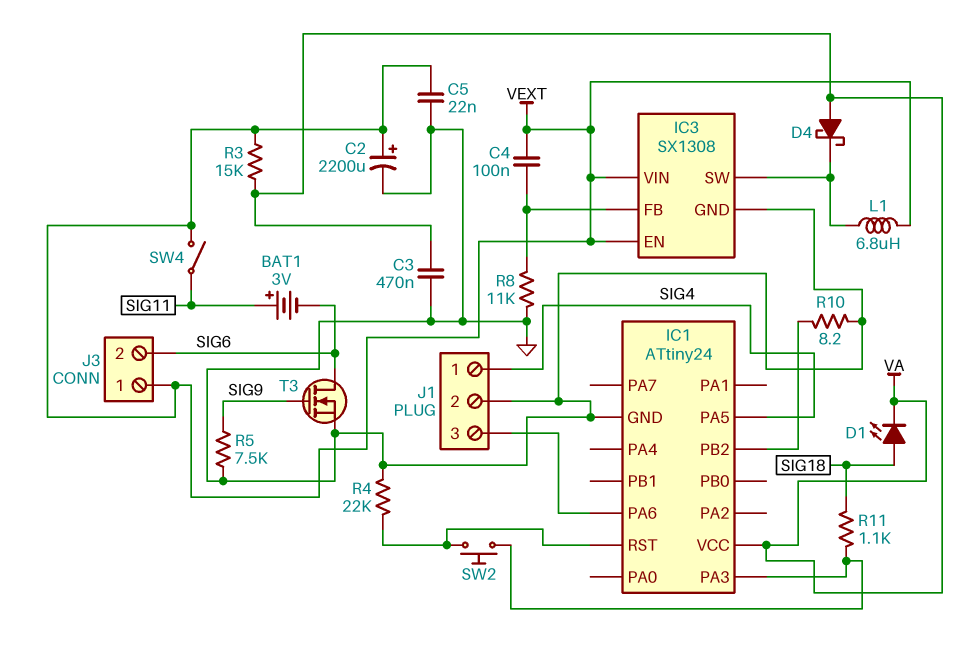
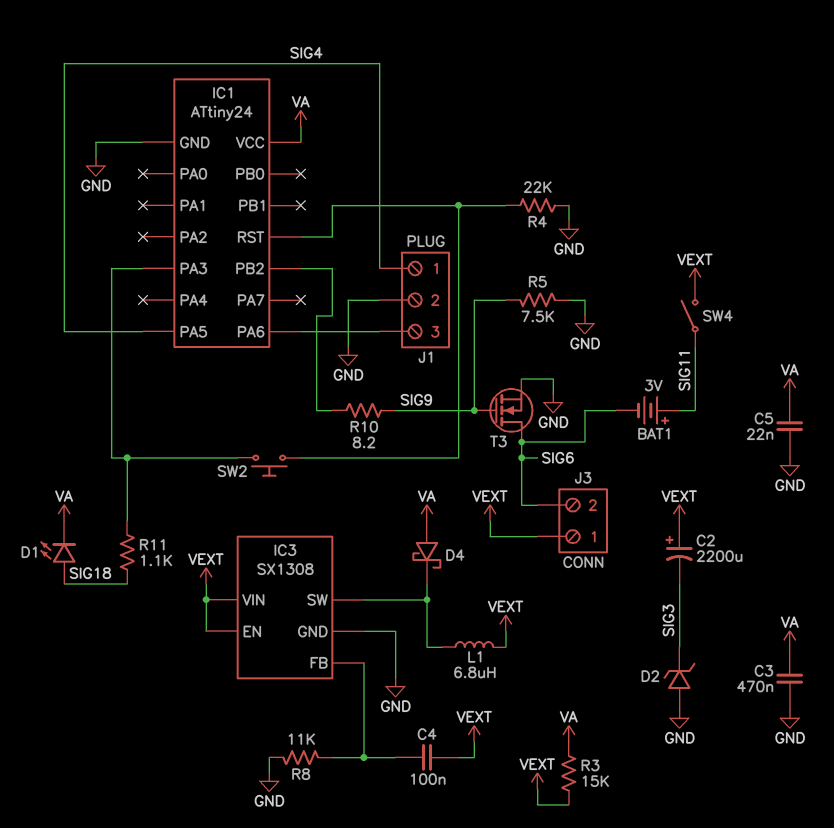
C2: 2200uF (plus VEXT, minus GND) -> 2200uF (plus VEXT, minus SIG3)
C5: 22nF (GND, VEXT) -> 22nF (GND, VA)
D2: none -> zener (A GND, K SIG3)
R10: 8.2 (GND, IC1/PB2) -> 8.2 (IC1/PB2, SIG9)

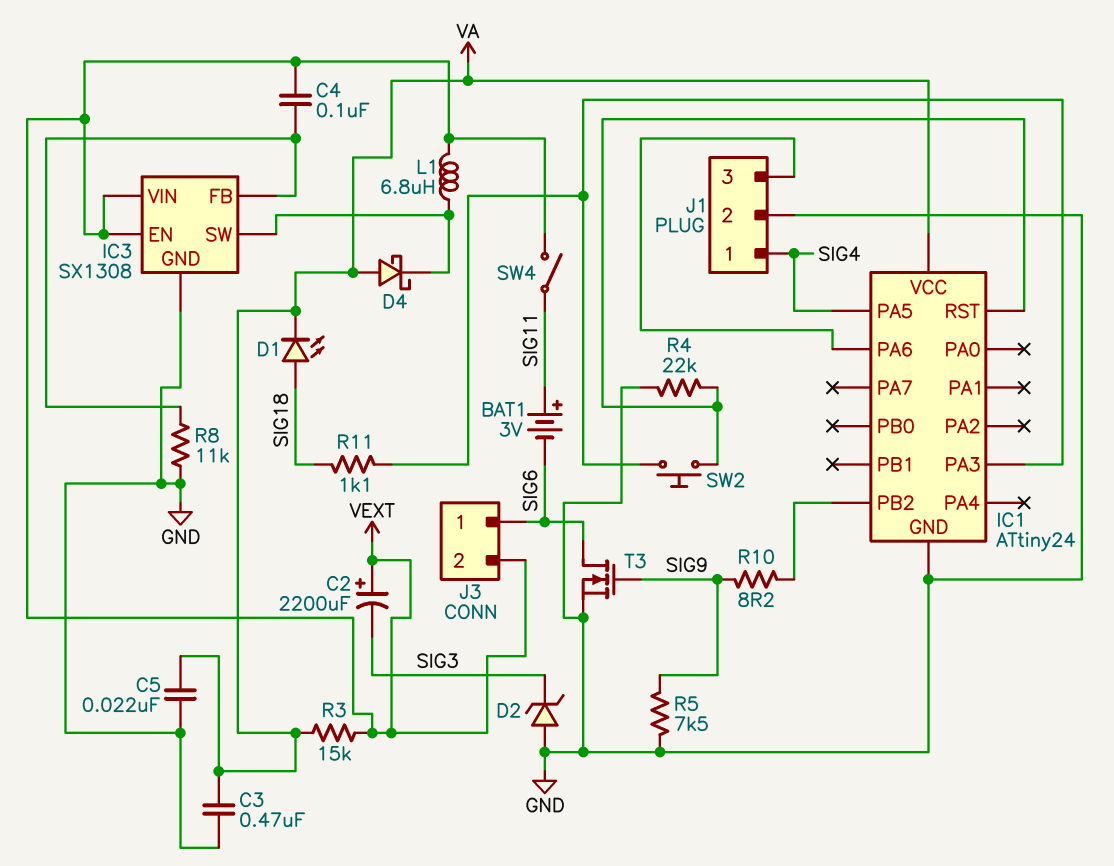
J3 pin 1: VEXT -> SIG6
J3 pin 2: SIG6 -> VEXT

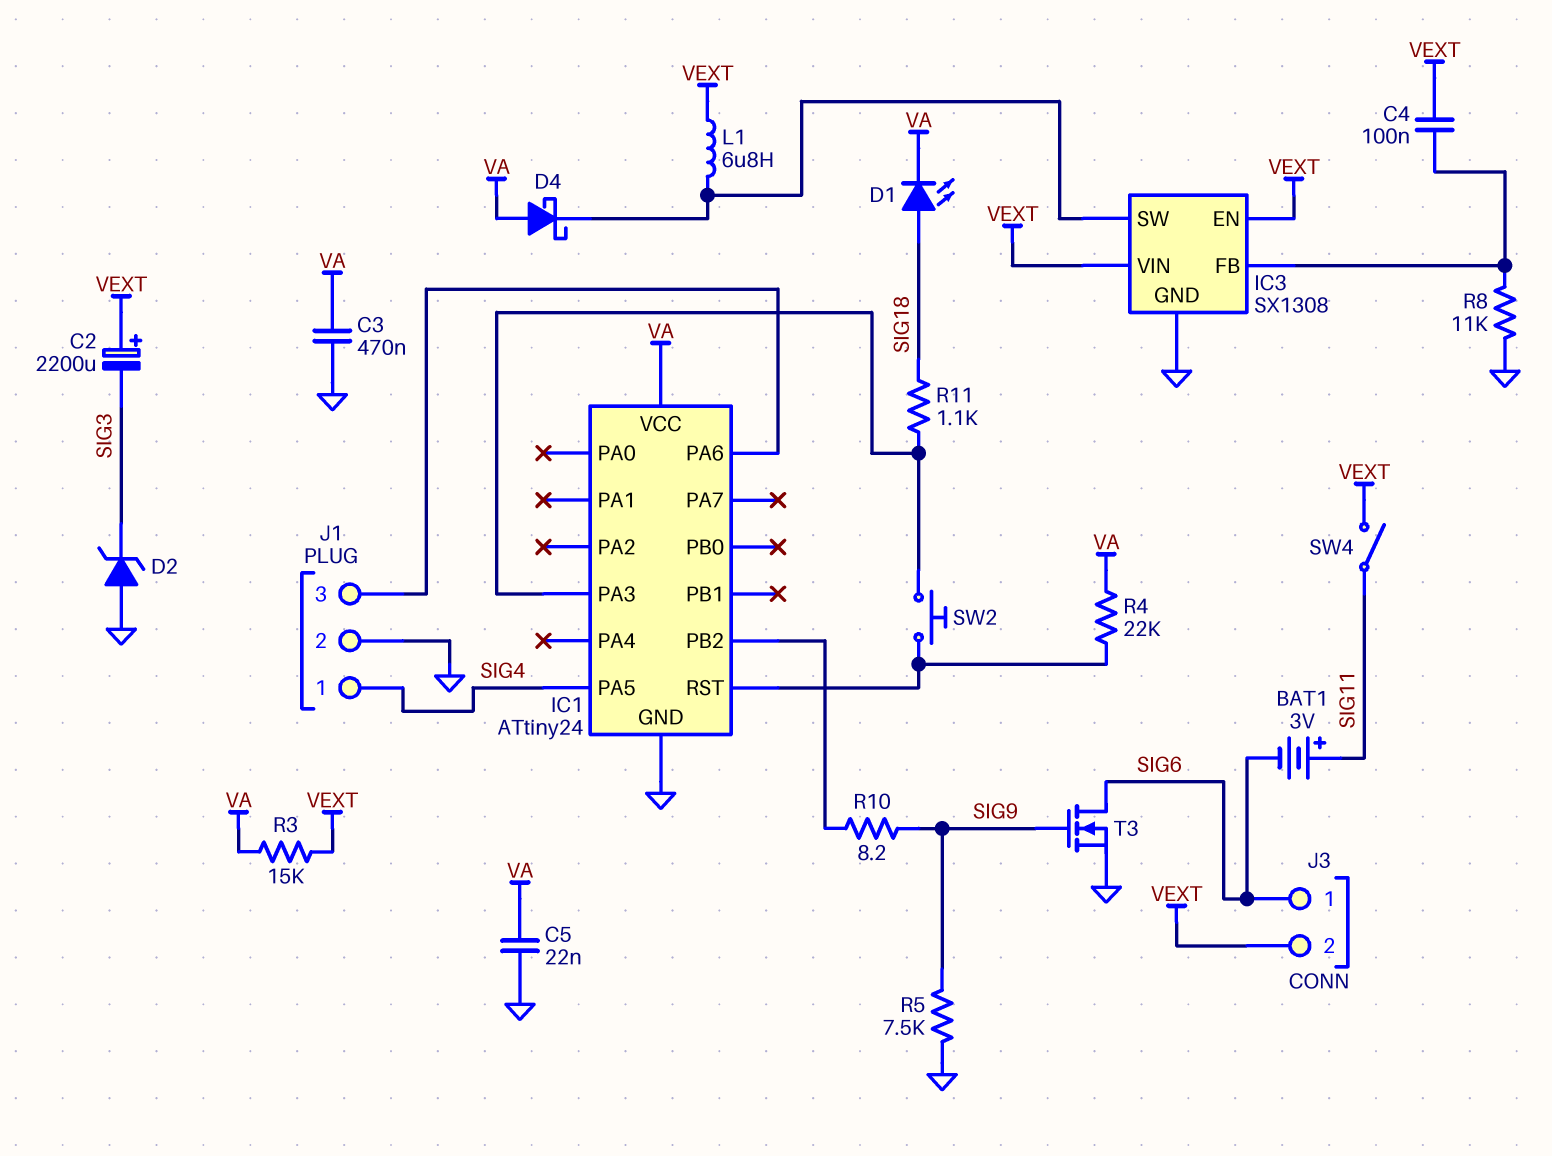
R4: 22k (GND, IC1/RST) -> 22k (IC1/RST, VA)

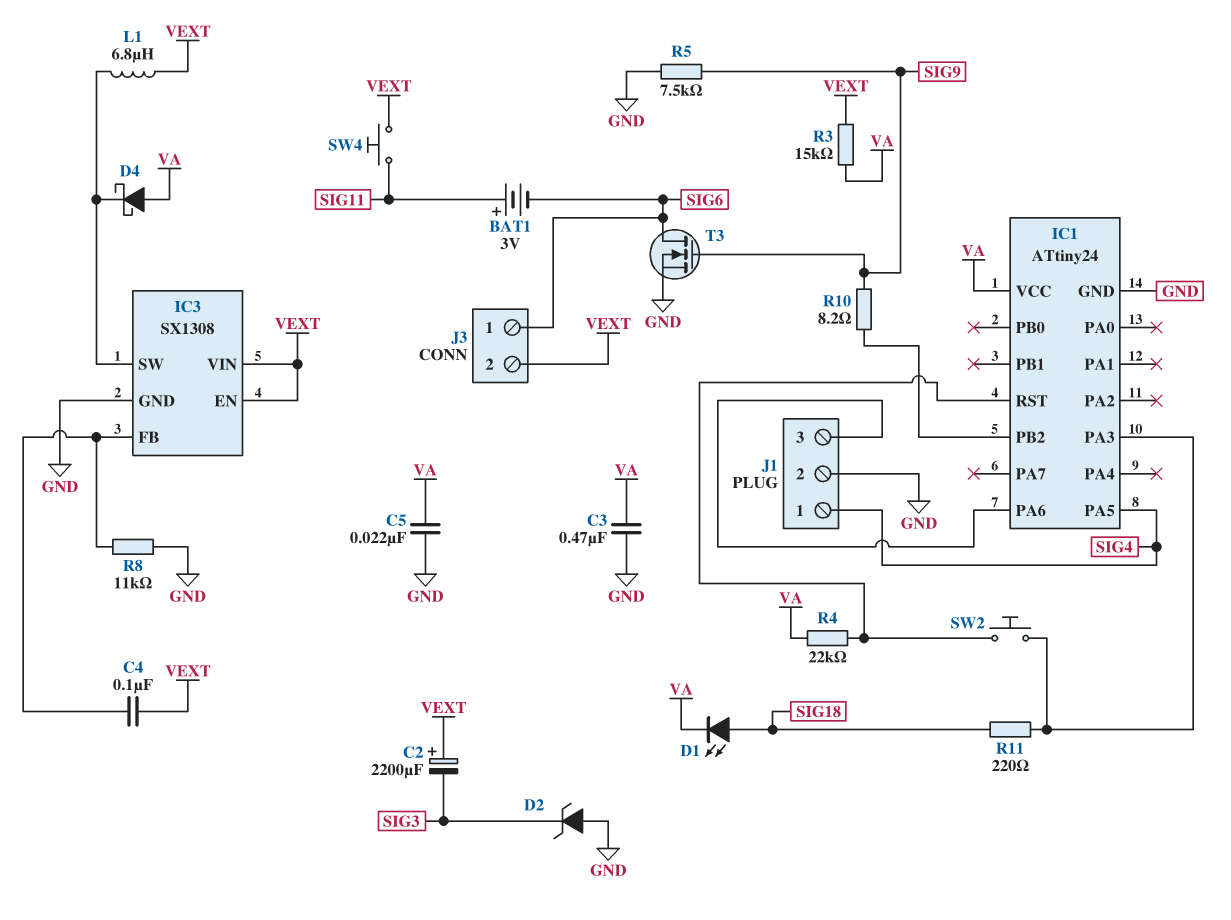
R11: 1.1k (IC1/PA3, SIG18) -> 220 (IC1/PA3, SIG18)
SW4: switch (SIG11, VEXT) -> button (SIG11, VEXT)

